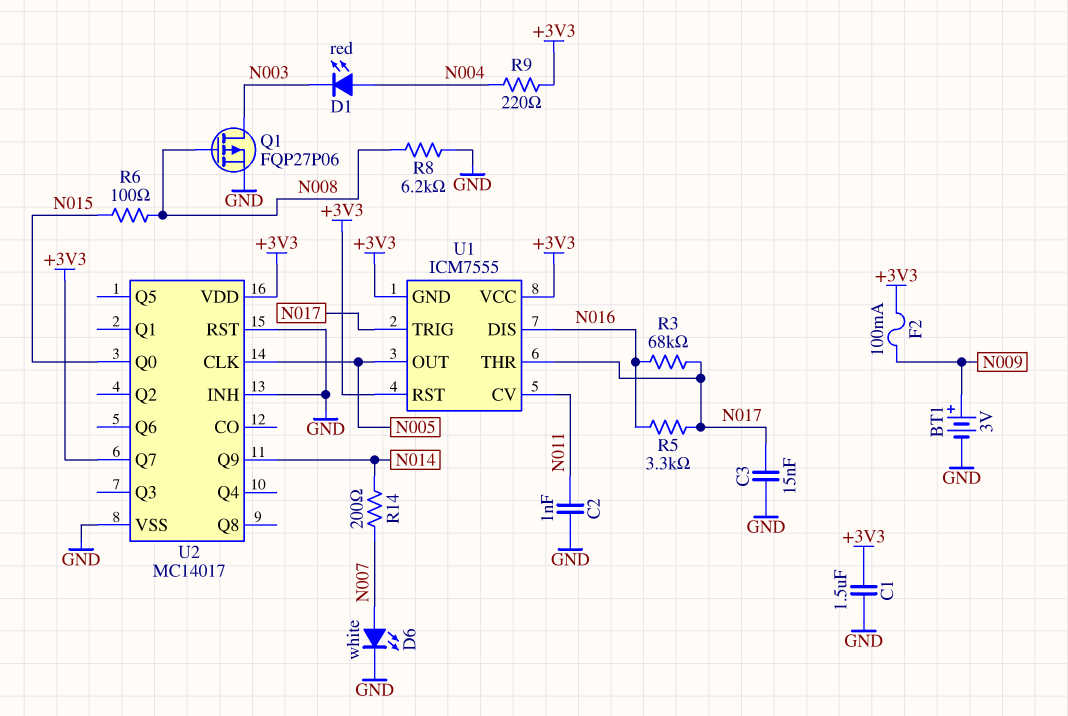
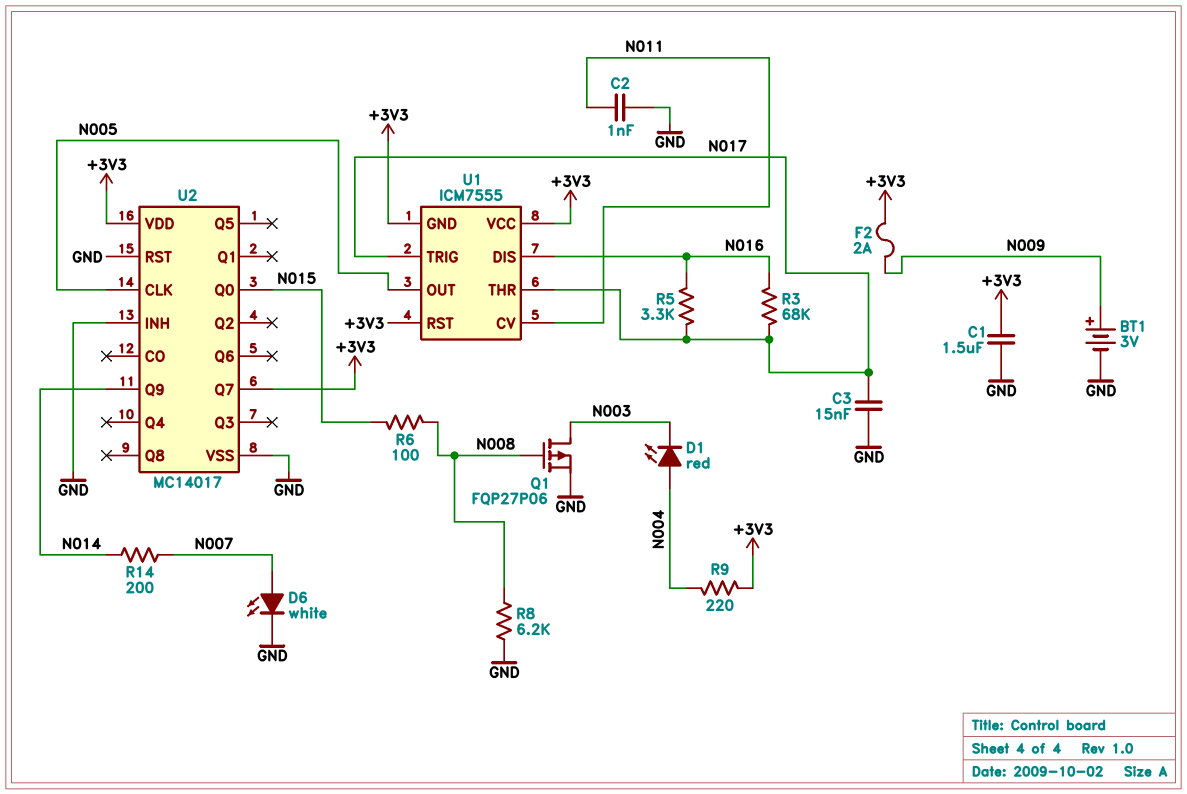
F2: 100mA (+3V3, N009) -> 2A (+3V3, N009)

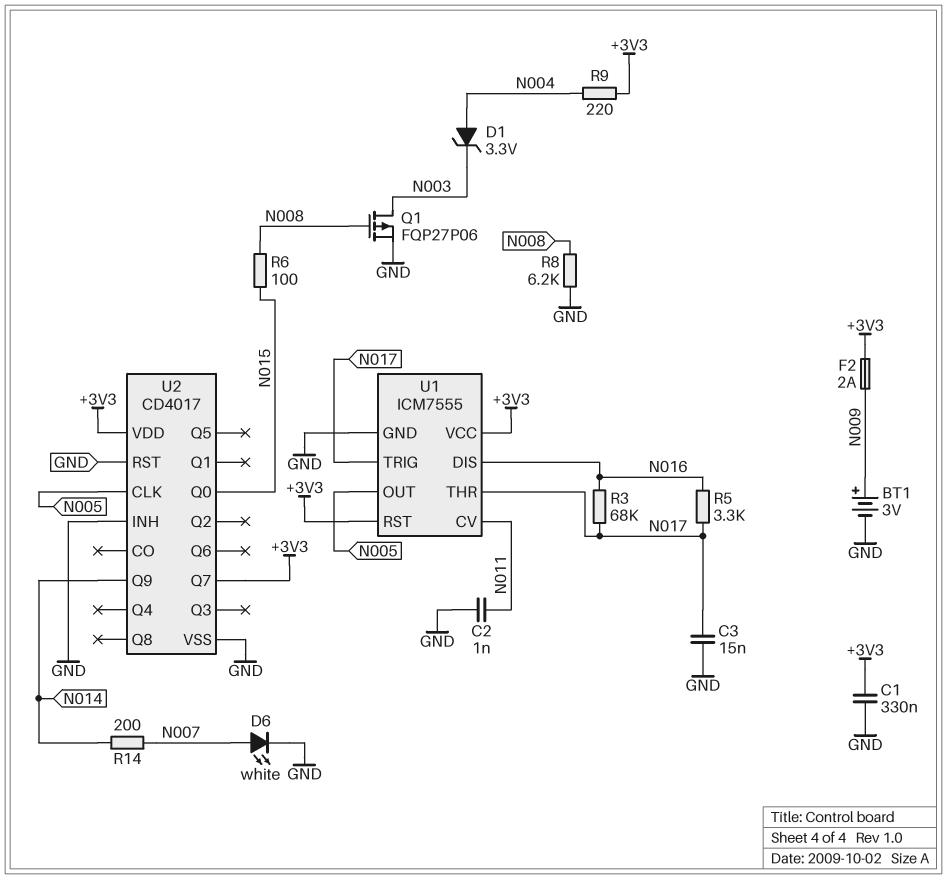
C1: 1.5uF (+3V3, GND) -> 330nF (+3V3, GND)
D1: LED red (A N004, K N003) -> zener 3.3V (A N004, K N003)
U1 pin GND: +3V3 -> GND
U2: MC14017 -> CD4017

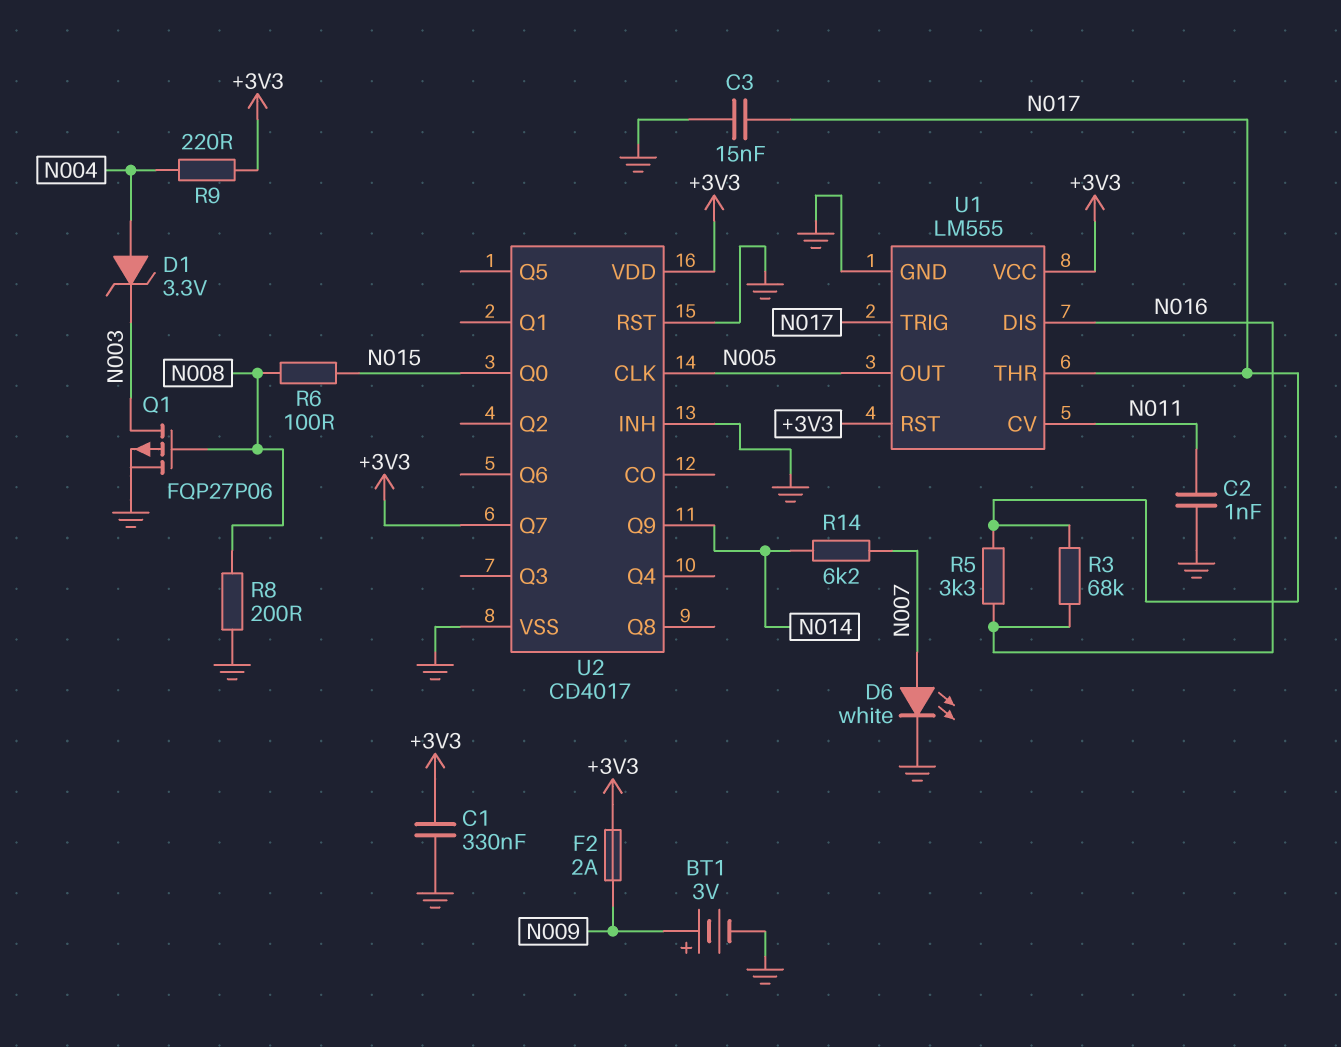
R8: 6.2k (GND, N008) -> 200 (GND, N008)
R14: 200 (N007, N014) -> 6.2k (N007, N014)
U1: ICM7555 -> LM555

